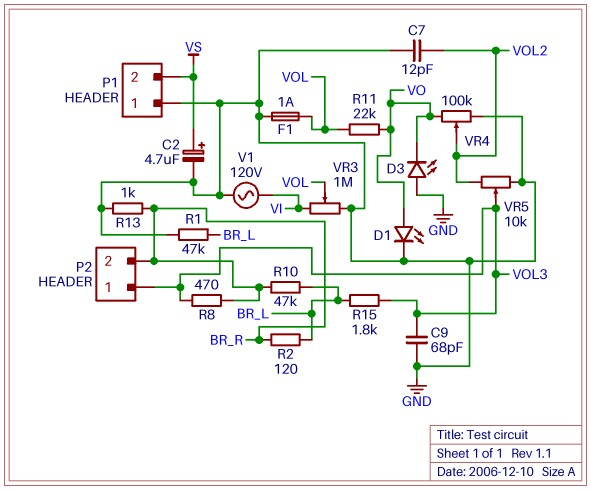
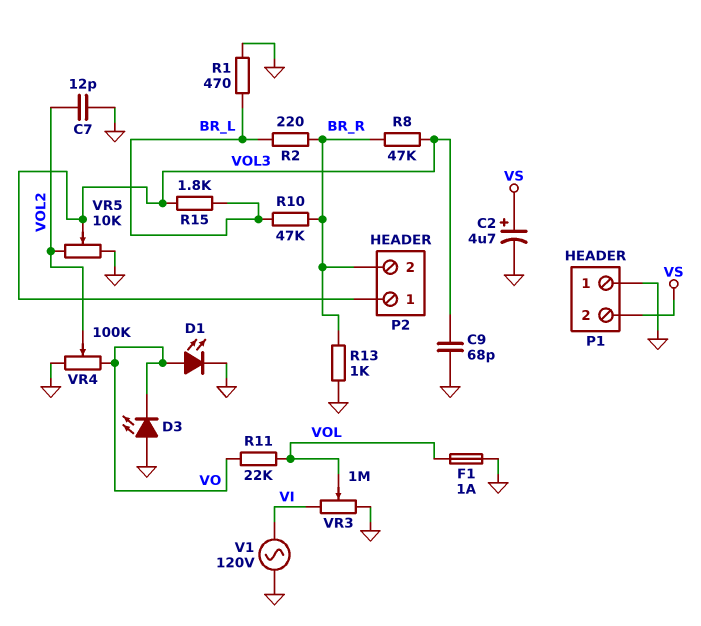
R1: 47k (BR_L, GND) -> 470 (BR_L, GND)
R2: 120 (BR_L, BR_R) -> 220 (BR_L, BR_R)
R8: 470 (BR_R, VOL3) -> 47k (BR_R, VOL3)

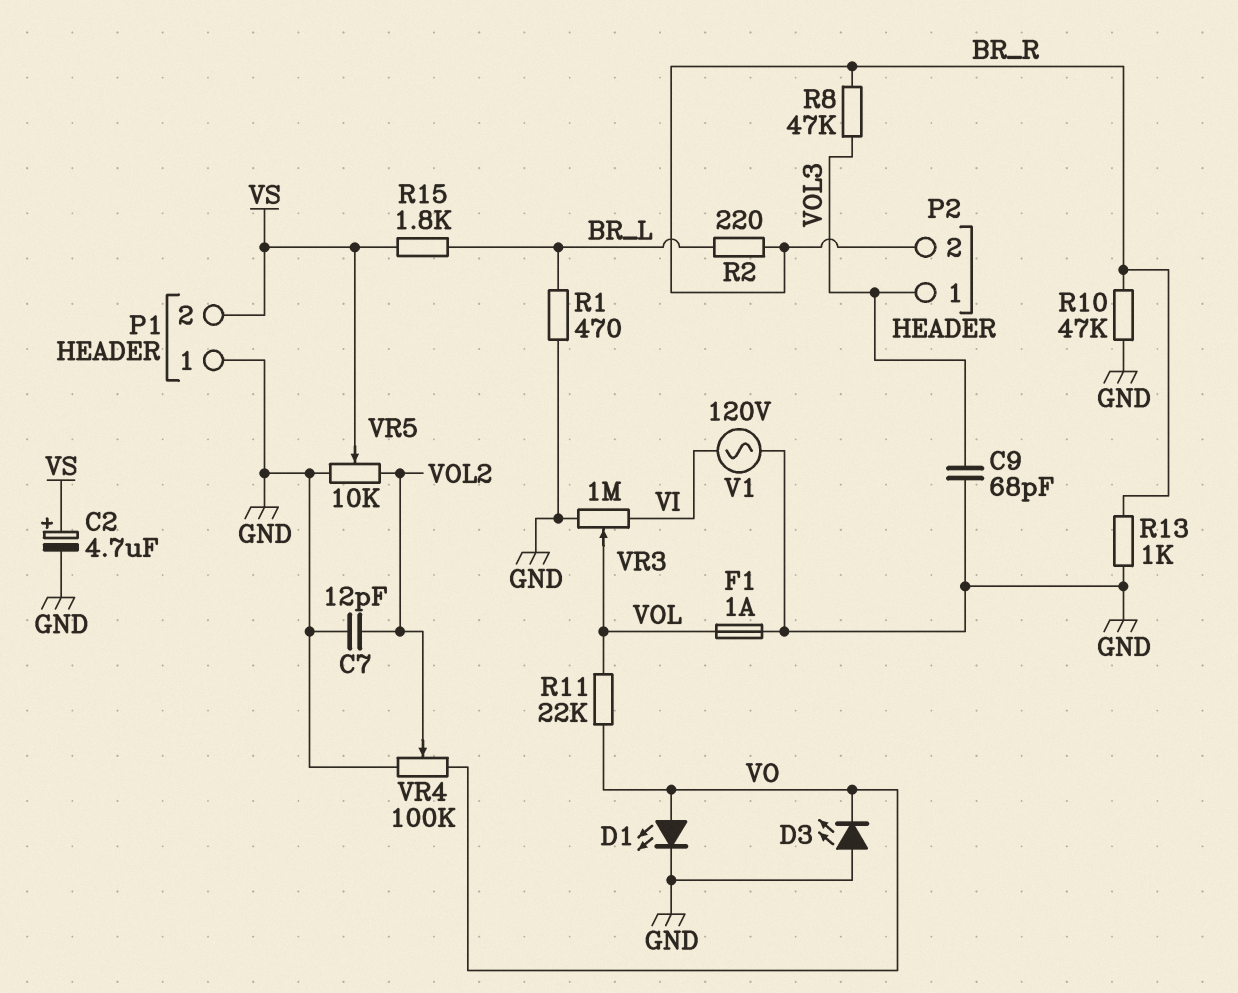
R10: 47k (BR_L, BR_R) -> 47k (BR_R, GND)
R15: 1.8k (BR_L, VOL3) -> 1.8k (BR_L, VS)
VR5: 10k (GND, VOL2, wiper VOL3) -> 10k (GND, VOL2, wiper VS)

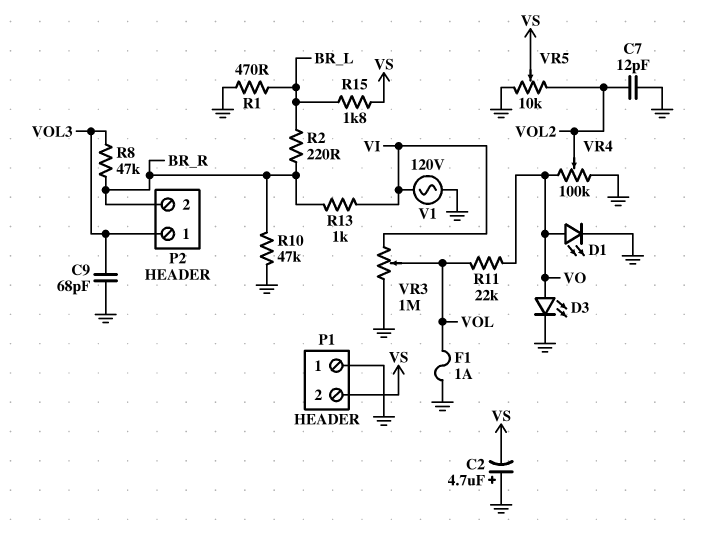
C2: 4.7uF (plus VS, minus GND) -> 4.7uF (plus GND, minus VS)
D3: LED (A GND, K VO) -> LED (A VO, K GND)
R13: 1k (BR_R, GND) -> 1k (BR_R, VI)

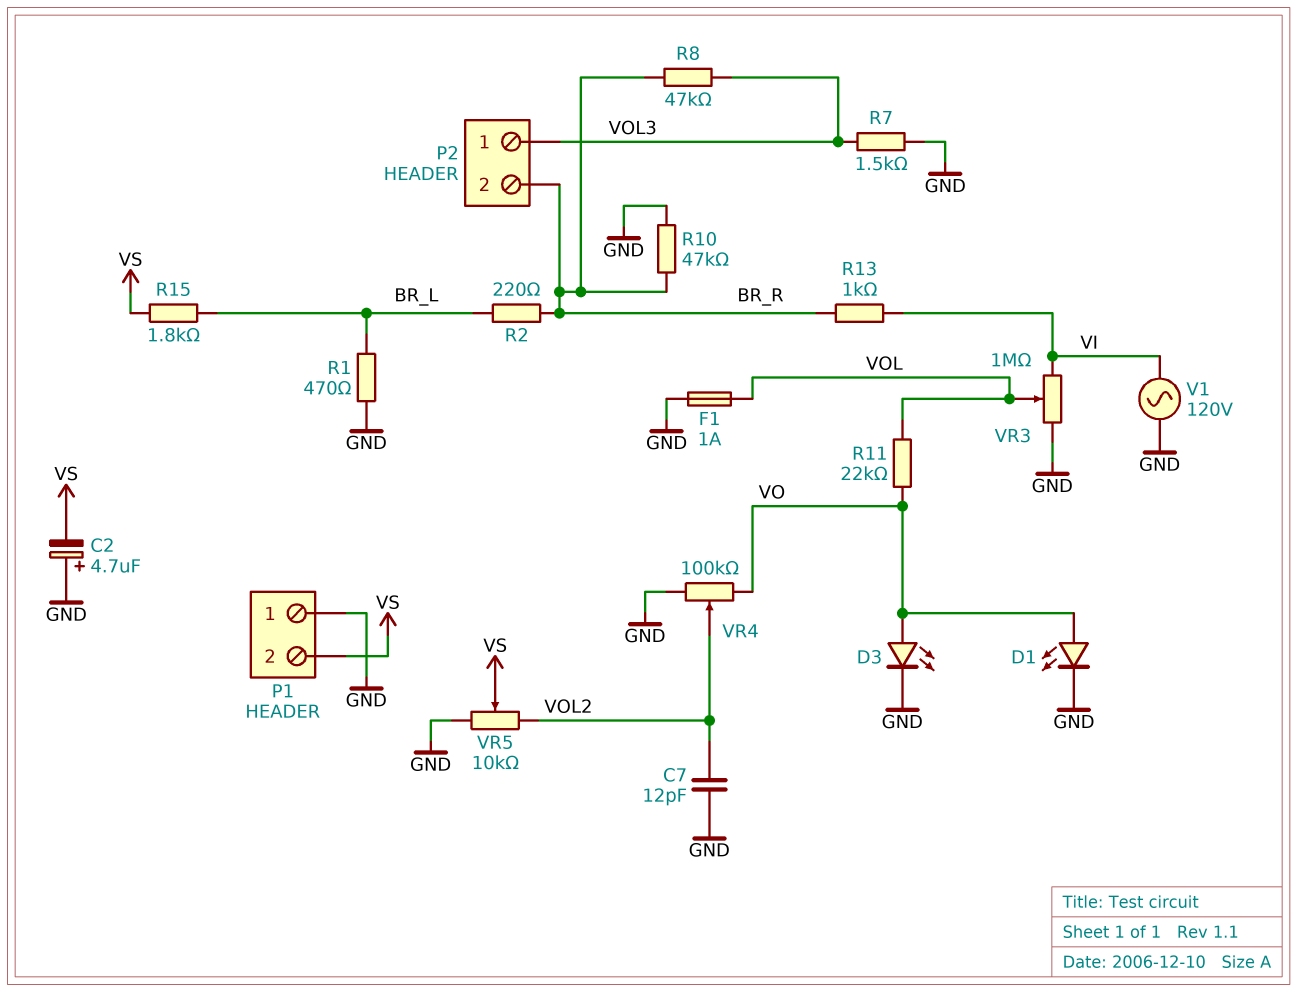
C9: 68pF (GND, VOL3) -> none
R7: none -> 1.5k (GND, VOL3)

